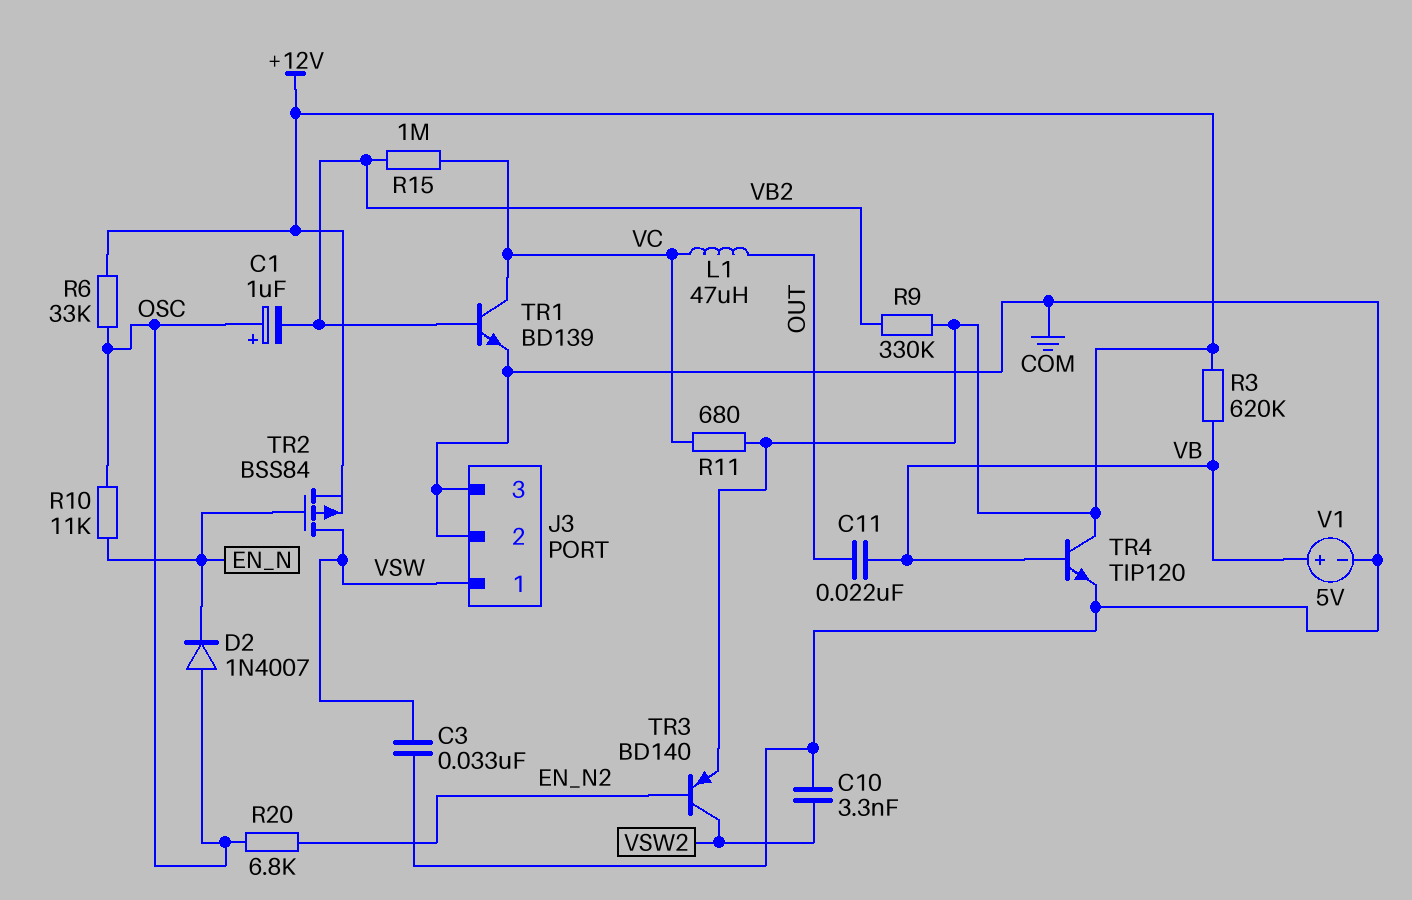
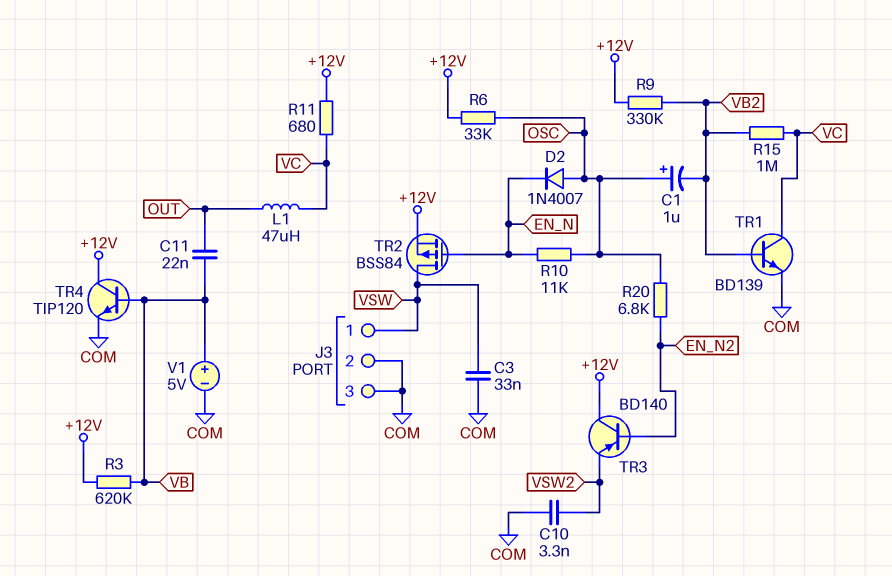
TR3: PNP BD140 (B EN_N2, C VSW2, E +12V) -> PNP BD140 (B EN_N2, C +12V, E VSW2)

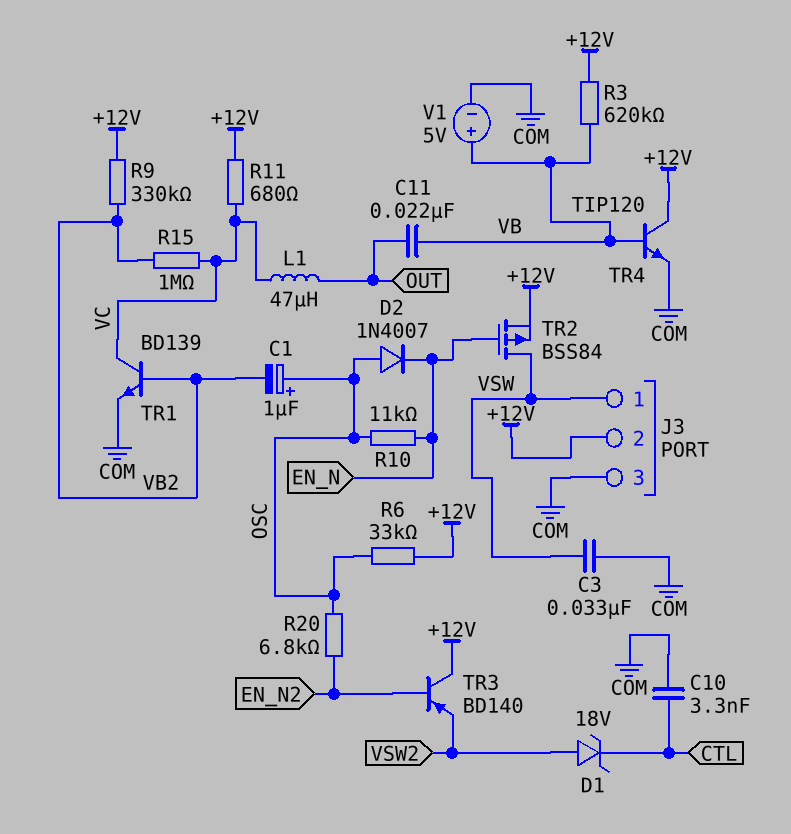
C10: 3.3nF (COM, VSW2) -> 3.3nF (COM, CTL)
D1: none -> zener 18V (A VSW2, K CTL)
J3 pin 2: COM -> +12V

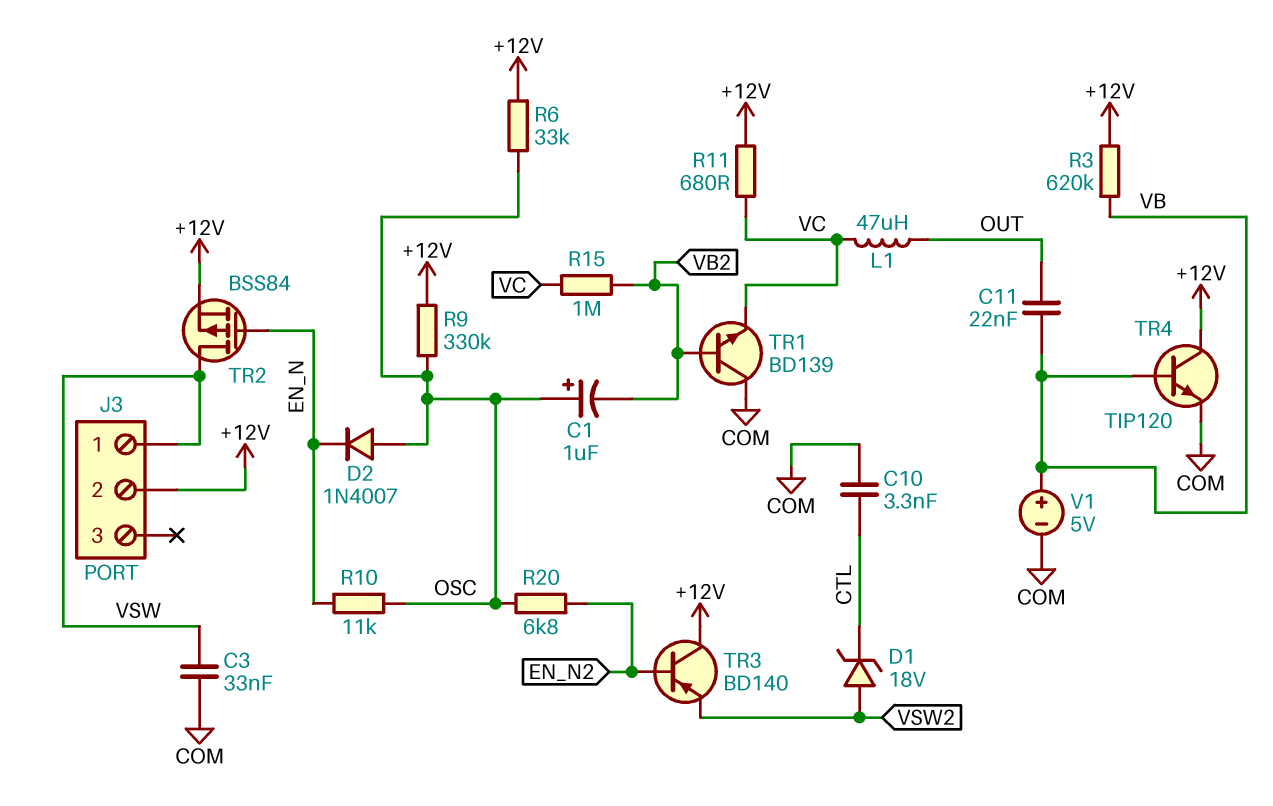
J3 pin 3: COM -> none
R9: 330k (+12V, VB2) -> 330k (+12V, OSC)
TR1: NPN BD139 (B VB2, C VC, E COM) -> NPN BD139 (B VB2, C COM, E VC)

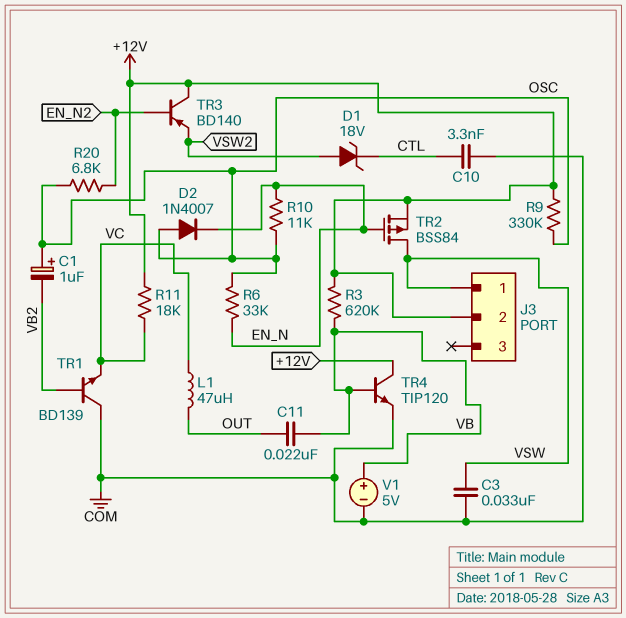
R6: 33k (+12V, OSC) -> 33k (EN_N, OSC)
R11: 680 (+12V, VC) -> 18k (+12V, VC)
R15: 1M (VB2, VC) -> none

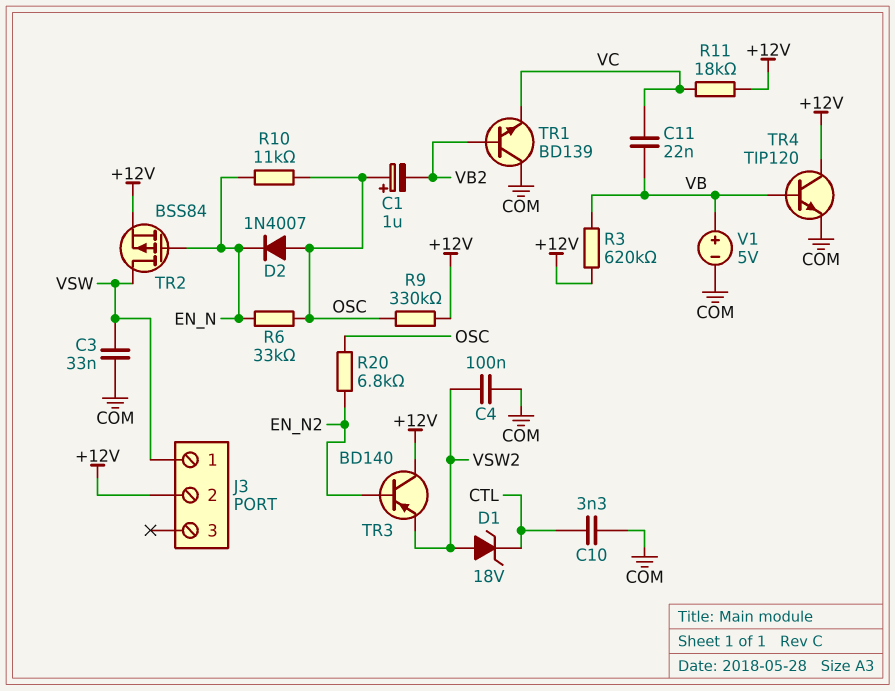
C4: none -> 100nF (COM, VSW2)
C11: 22nF (OUT, VB) -> 22nF (VB, VC)
L1: 47uH (OUT, VC) -> none

